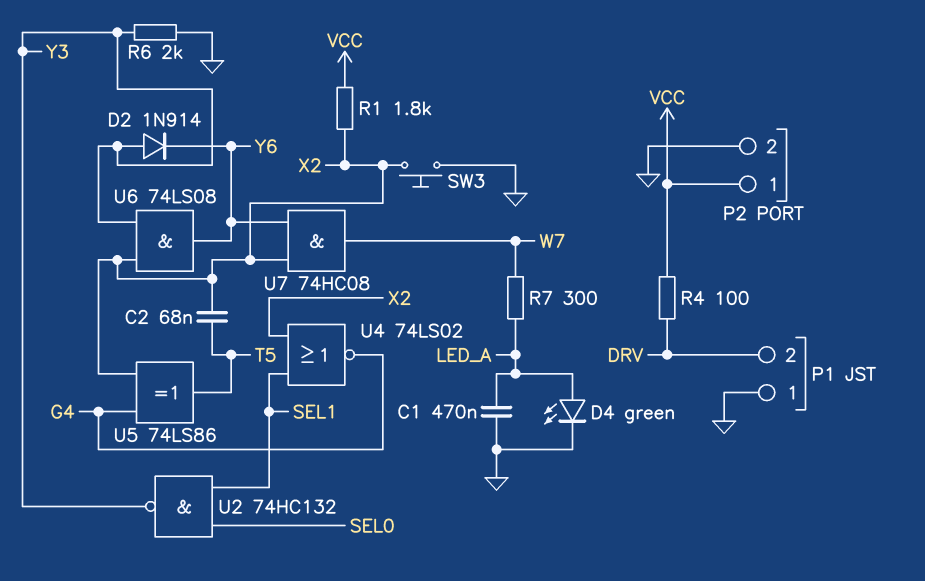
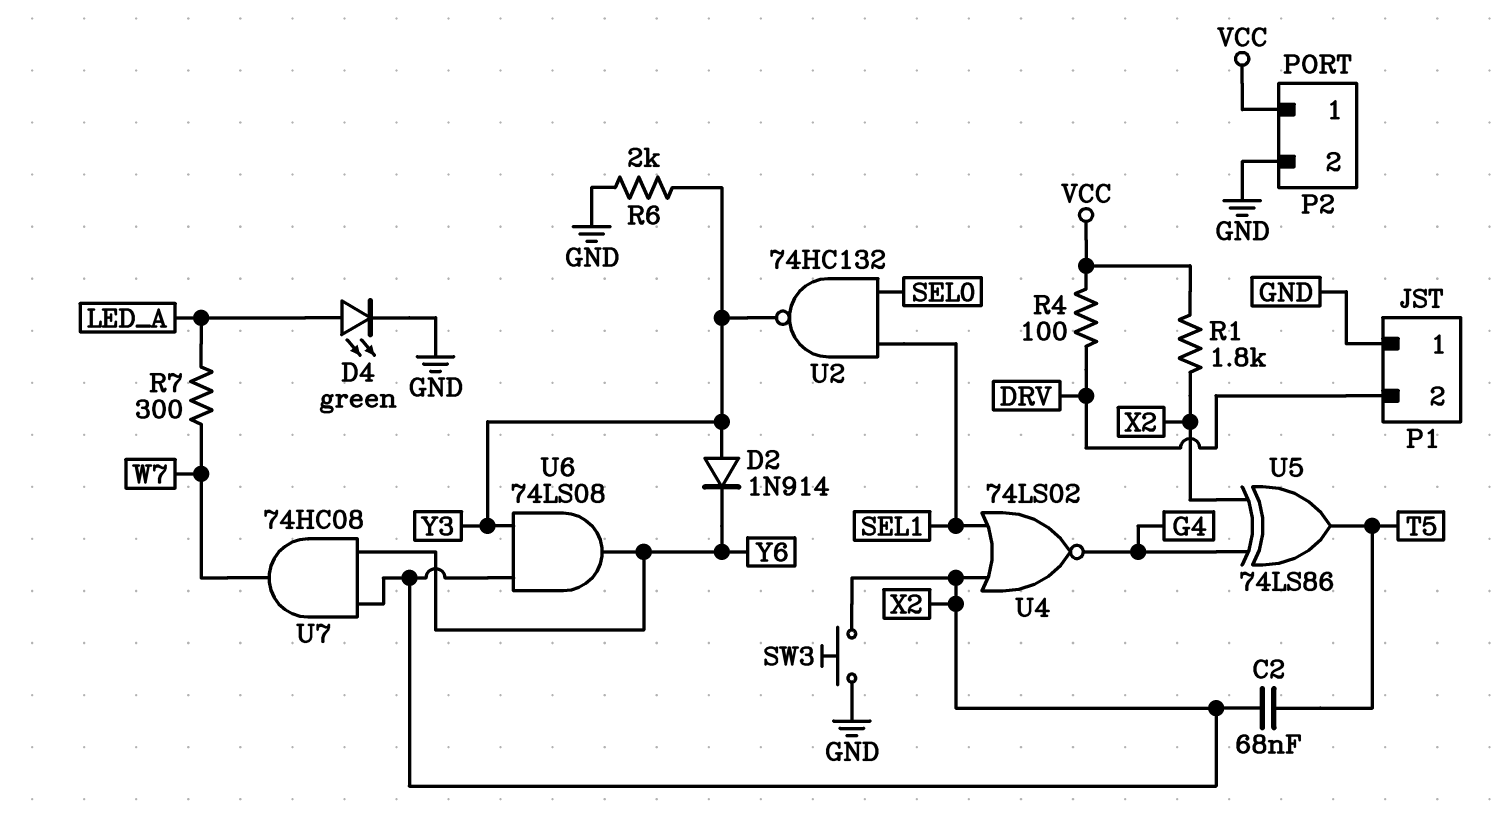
C1: 470nF (GND, LED_A) -> none

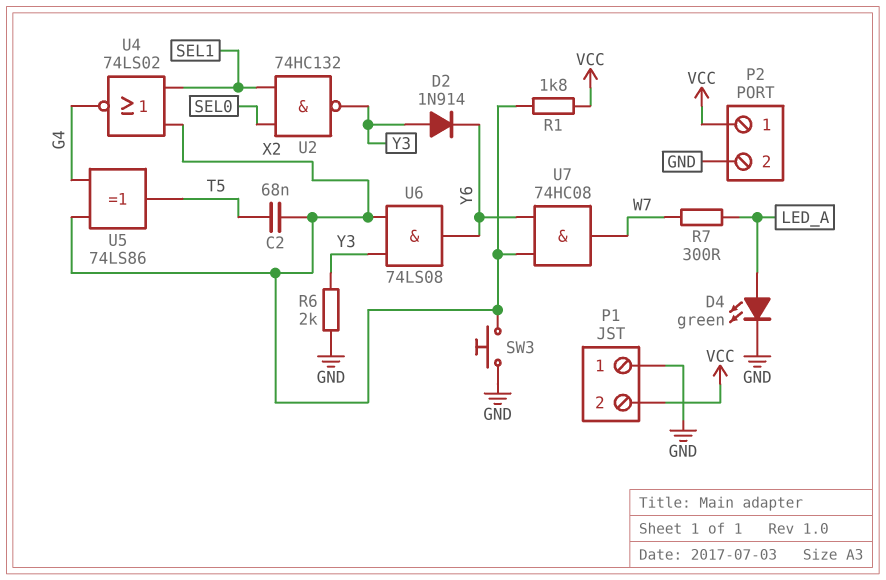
P1 pin 2: DRV -> VCC
R4: 100 (DRV, VCC) -> none

